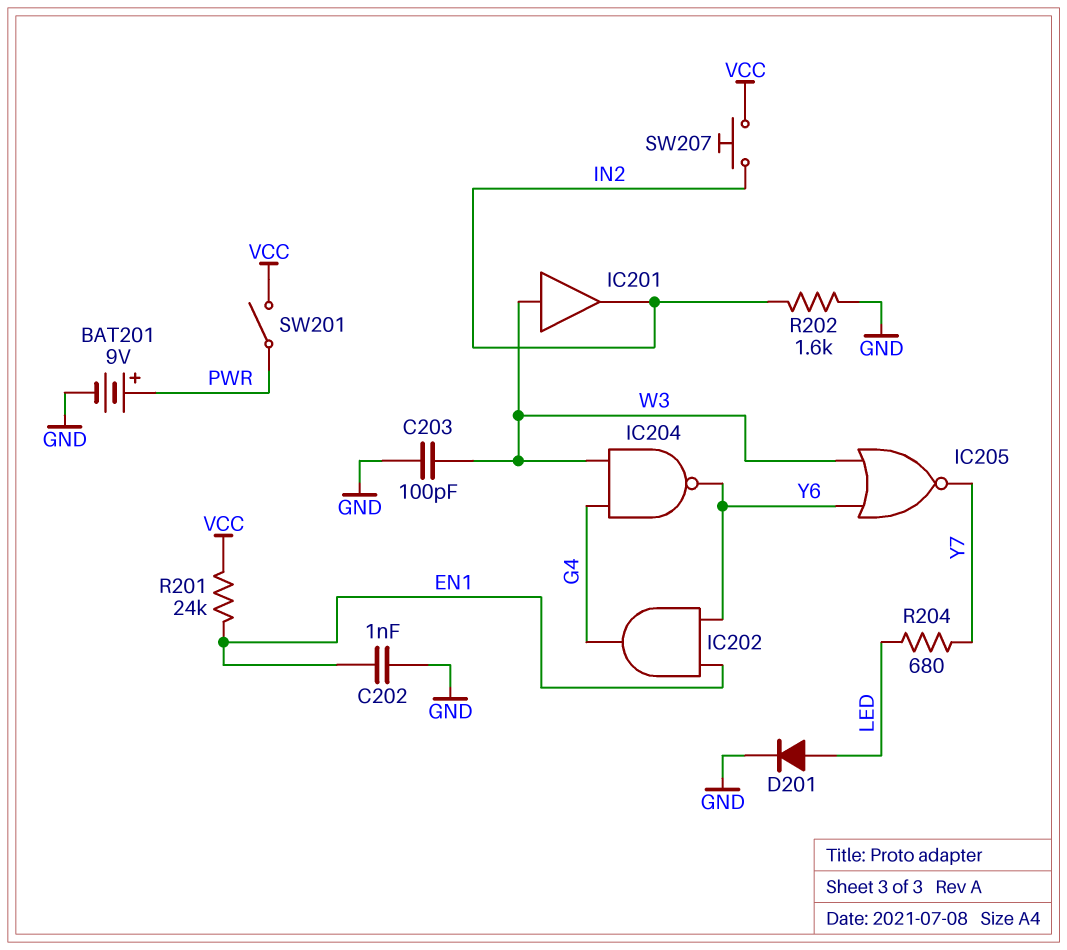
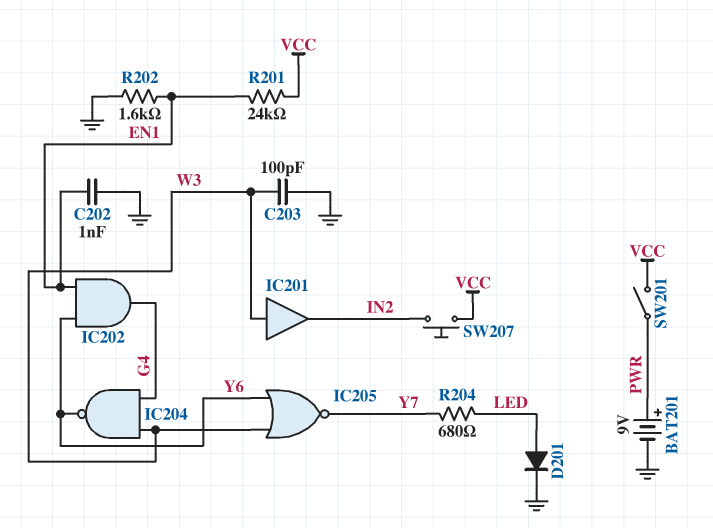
R202: 1.6k (GND, IN2) -> 1.6k (EN1, GND)

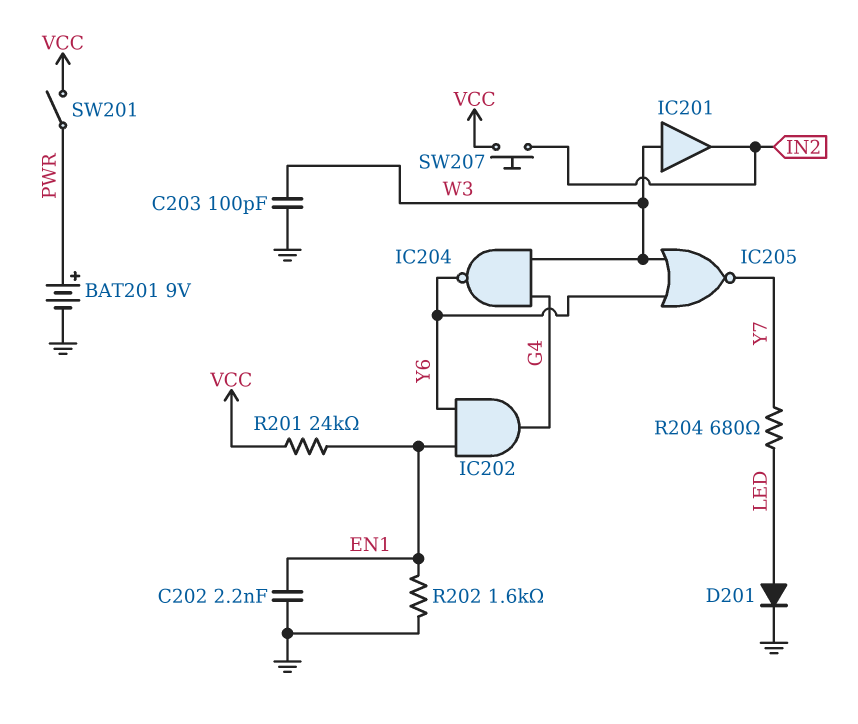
C202: 1nF (EN1, GND) -> 2.2nF (EN1, GND)

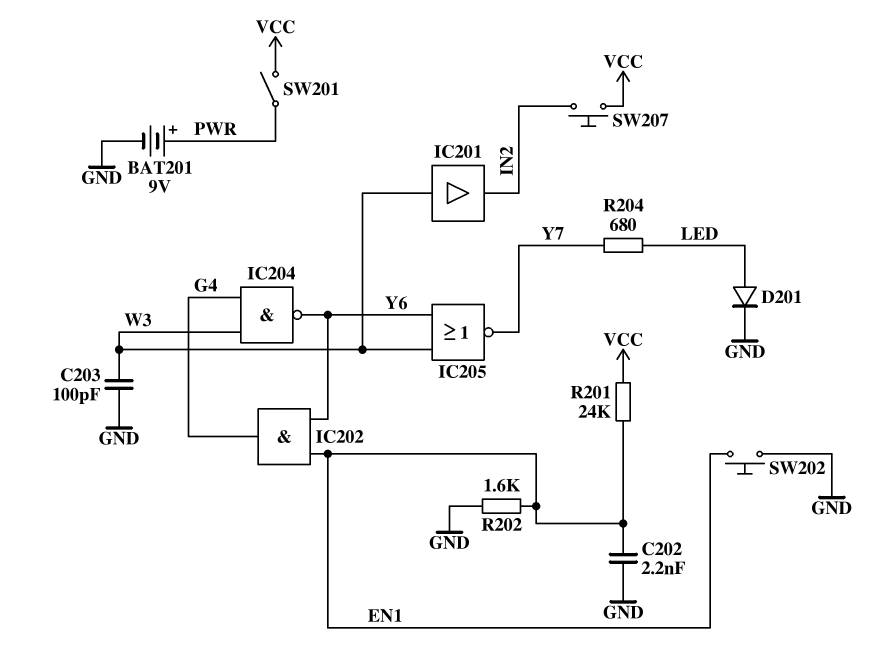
SW202: none -> button (EN1, GND)

